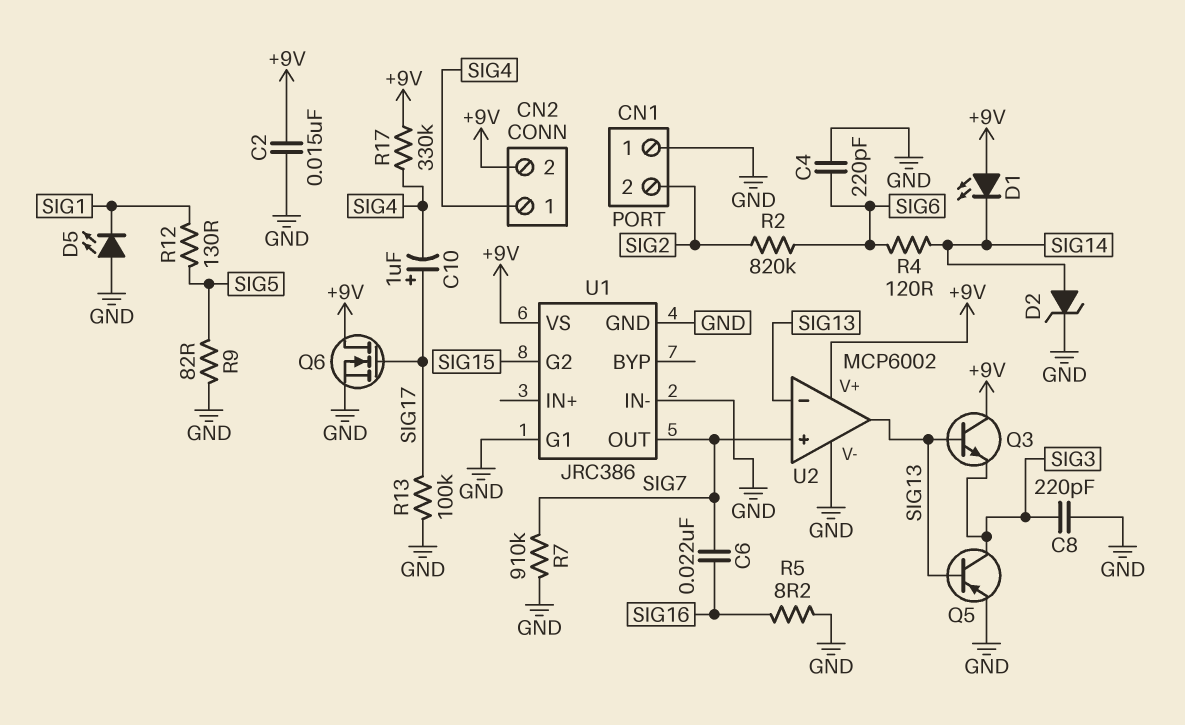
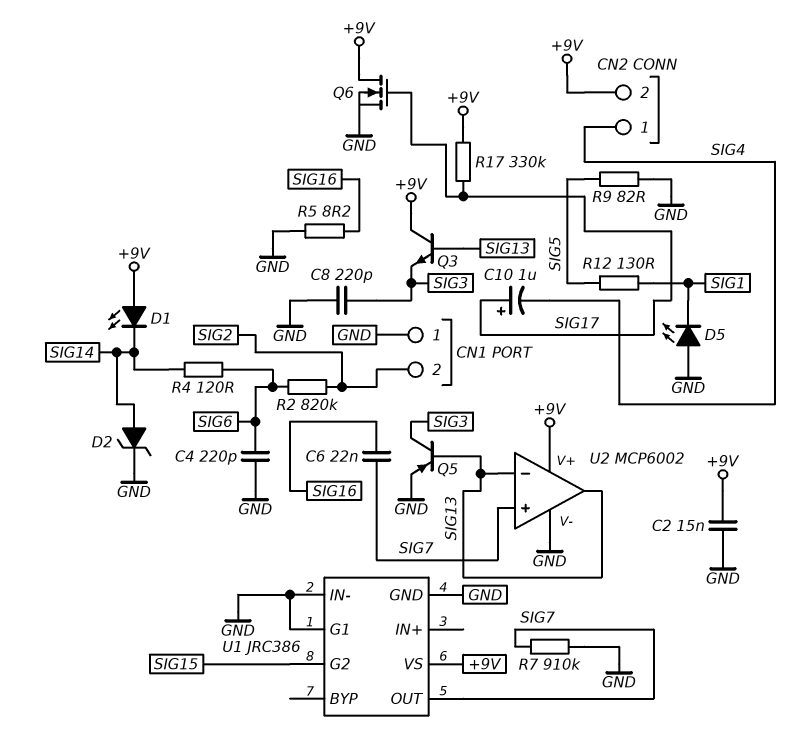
R13: 100k (GND, SIG17) -> none
R17: 330k (+9V, SIG4) -> 330k (+9V, SIG17)

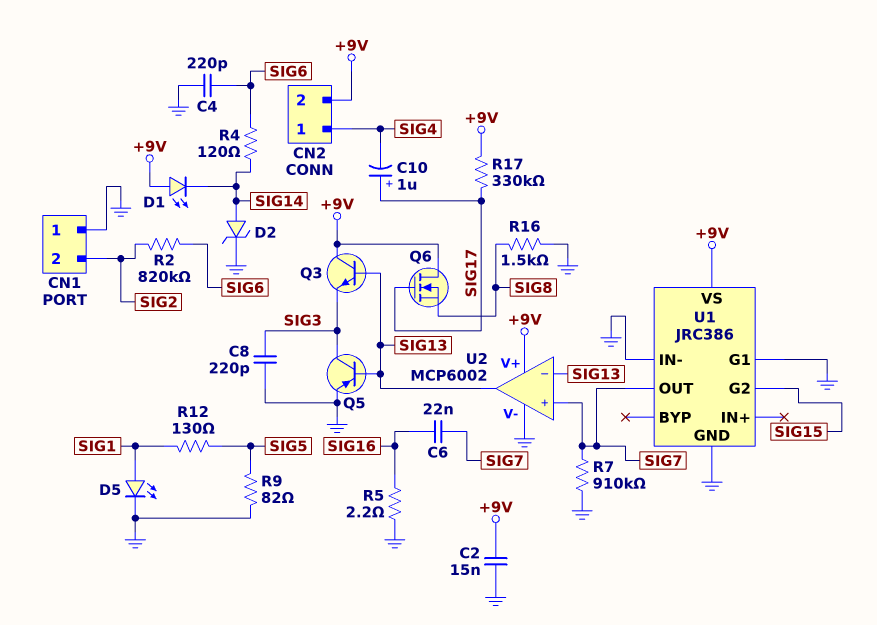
D5: LED (A GND, K SIG1) -> LED (A SIG1, K GND)
Q6: NMOS (G SIG17, D +9V, S GND) -> NMOS (G SIG17, D +9V, S SIG8)
R5: 8.2 (GND, SIG16) -> 2.2 (GND, SIG16)
R16: none -> 1.5k (GND, SIG8)

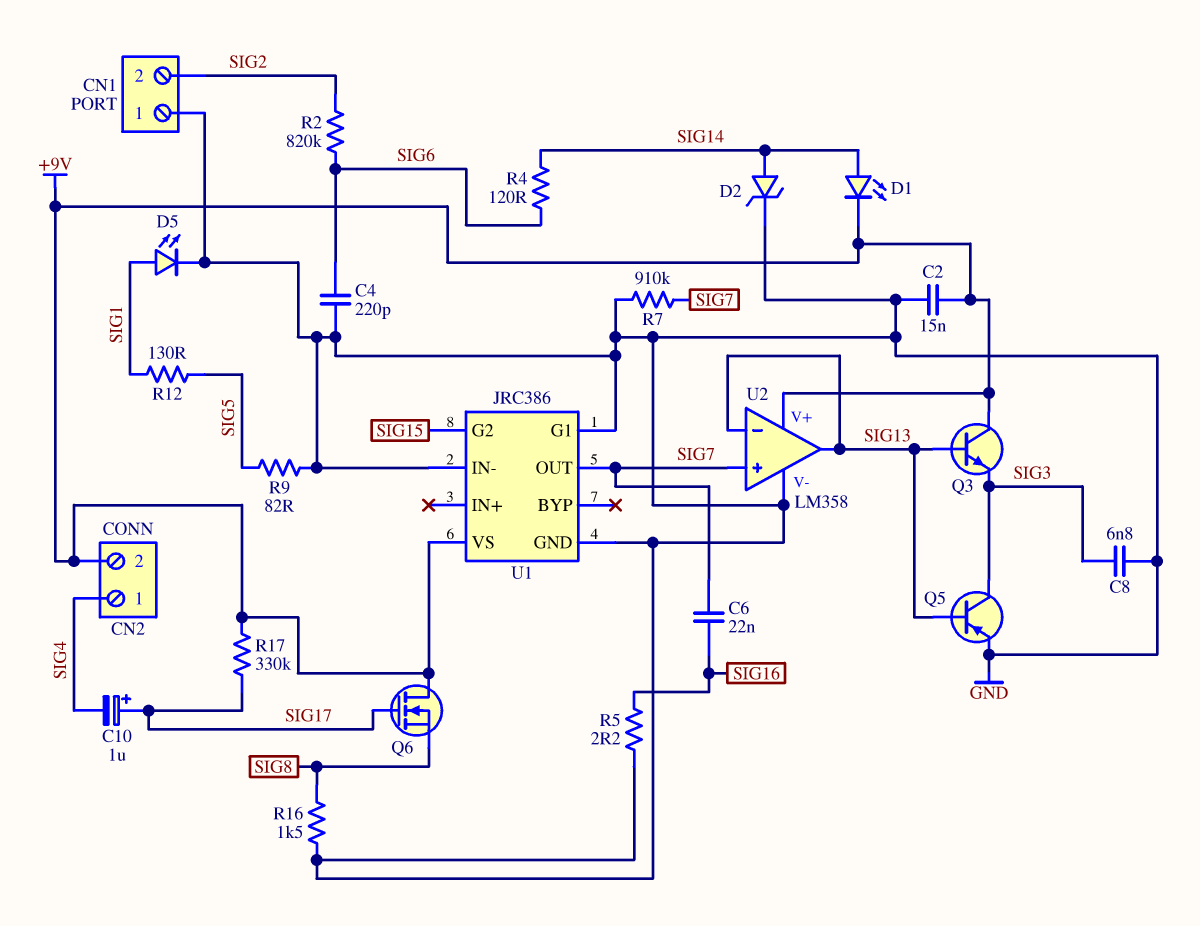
C8: 220pF (GND, SIG3) -> 6.8nF (GND, SIG3)
D1: LED (A +9V, K SIG14) -> LED (A SIG14, K +9V)
U2: MCP6002 -> LM358

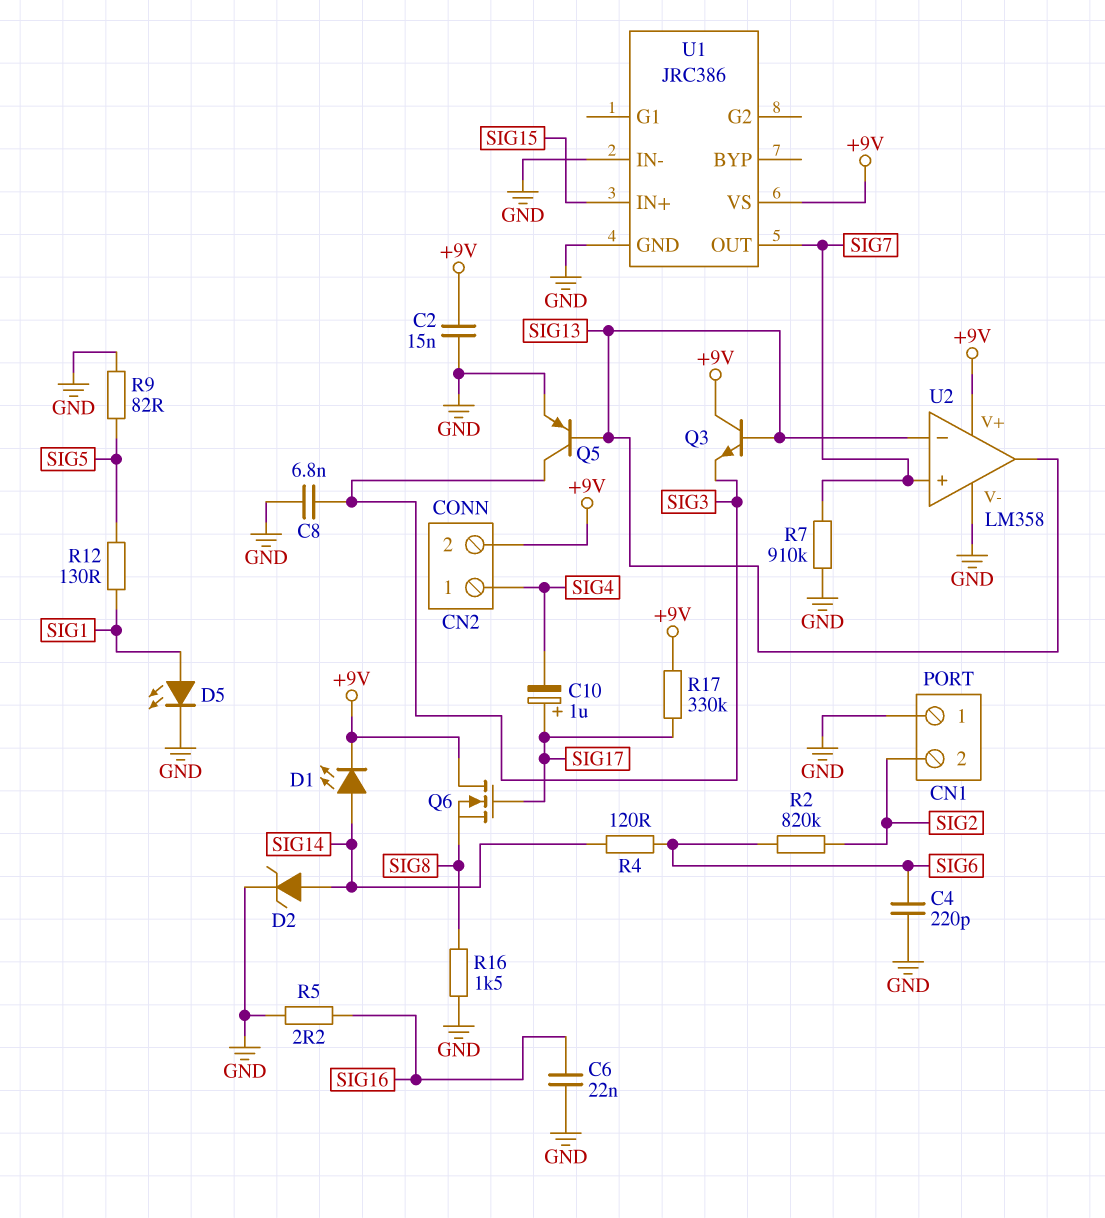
C6: 22nF (SIG7, SIG16) -> 22nF (GND, SIG16)
U1 pin G1: GND -> none
U1 pin G2: SIG15 -> none
U1 pin IN+: none -> SIG15

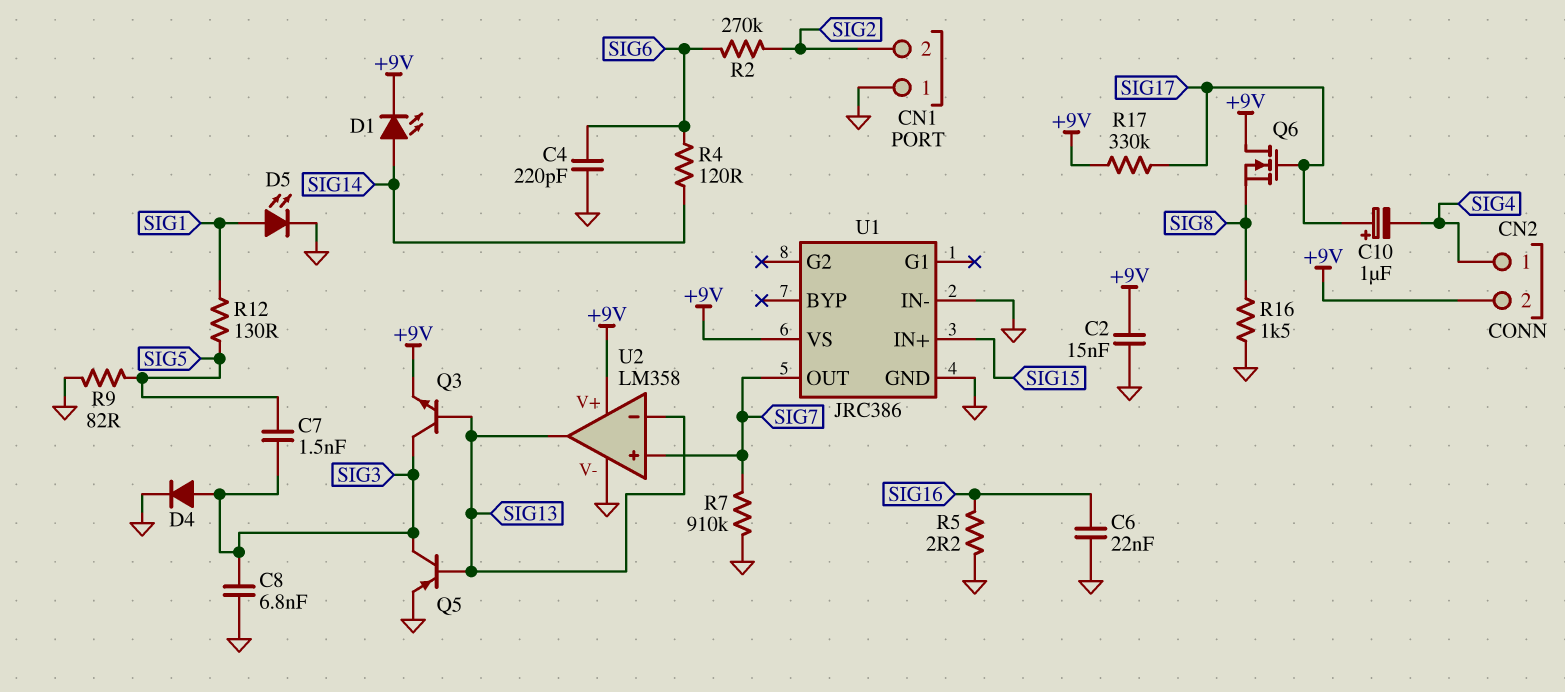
C7: none -> 1.5nF (SIG3, SIG5)
D2: zener (A SIG14, K GND) -> none
D4: none -> diode (A SIG3, K GND)
Q3: NPN (B SIG13, C +9V, E SIG3) -> NPN (B SIG13, C SIG3, E +9V)
R2: 820k (SIG2, SIG6) -> 270k (SIG2, SIG6)

